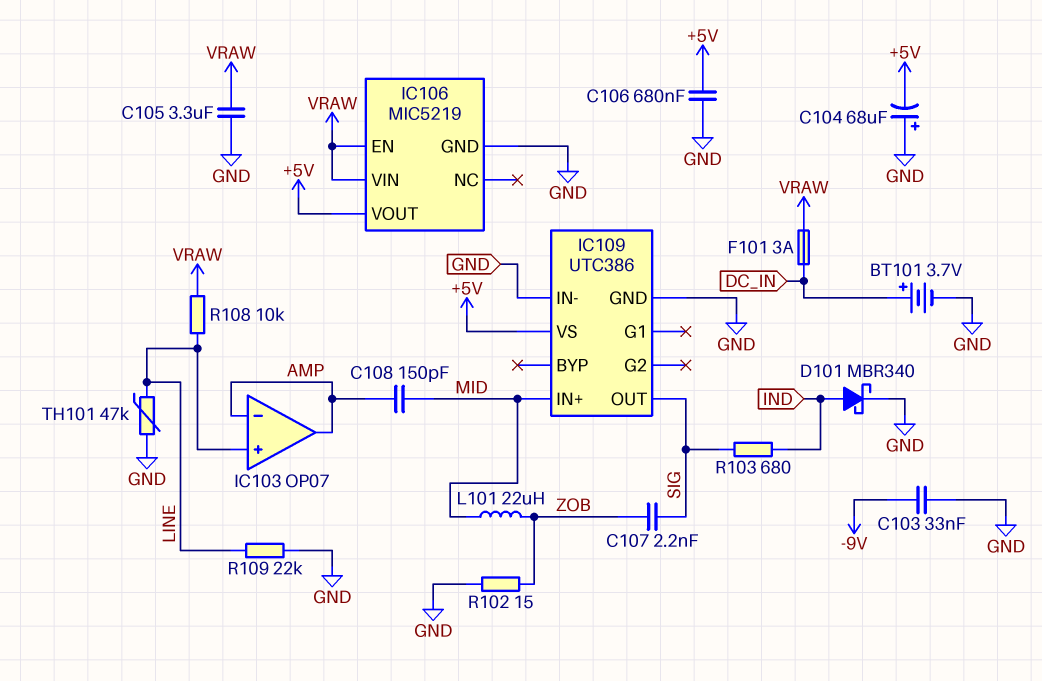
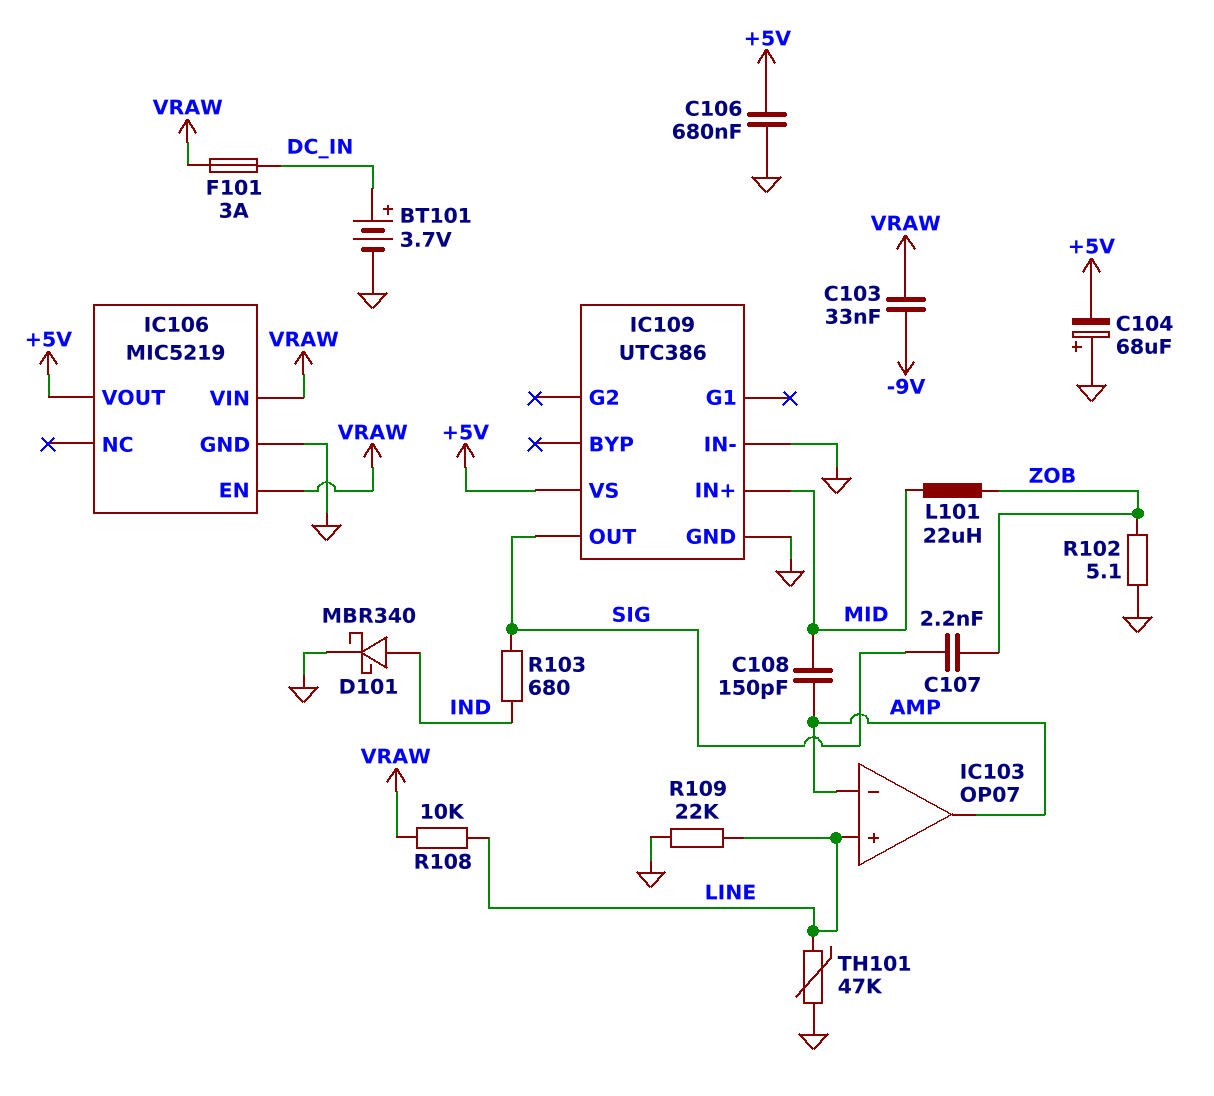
C103: 33nF (-9V, GND) -> 33nF (-9V, VRAW)
C105: 3.3uF (GND, VRAW) -> none
R102: 15 (GND, ZOB) -> 5.1 (GND, ZOB)

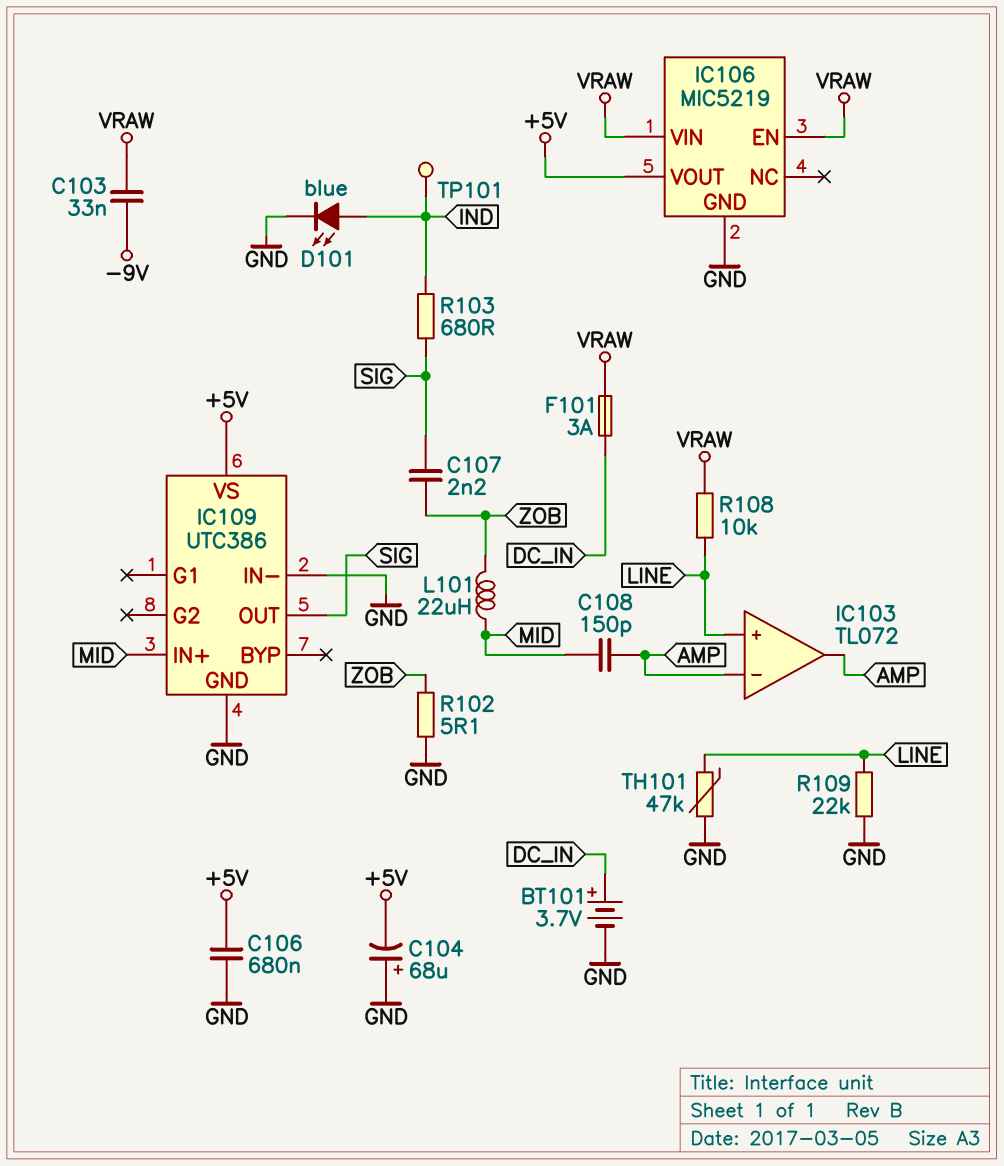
D101: schottky MBR340 (A IND, K GND) -> LED blue (A IND, K GND)
IC103: OP07 -> TL072
TP101: none -> test point (IND)

